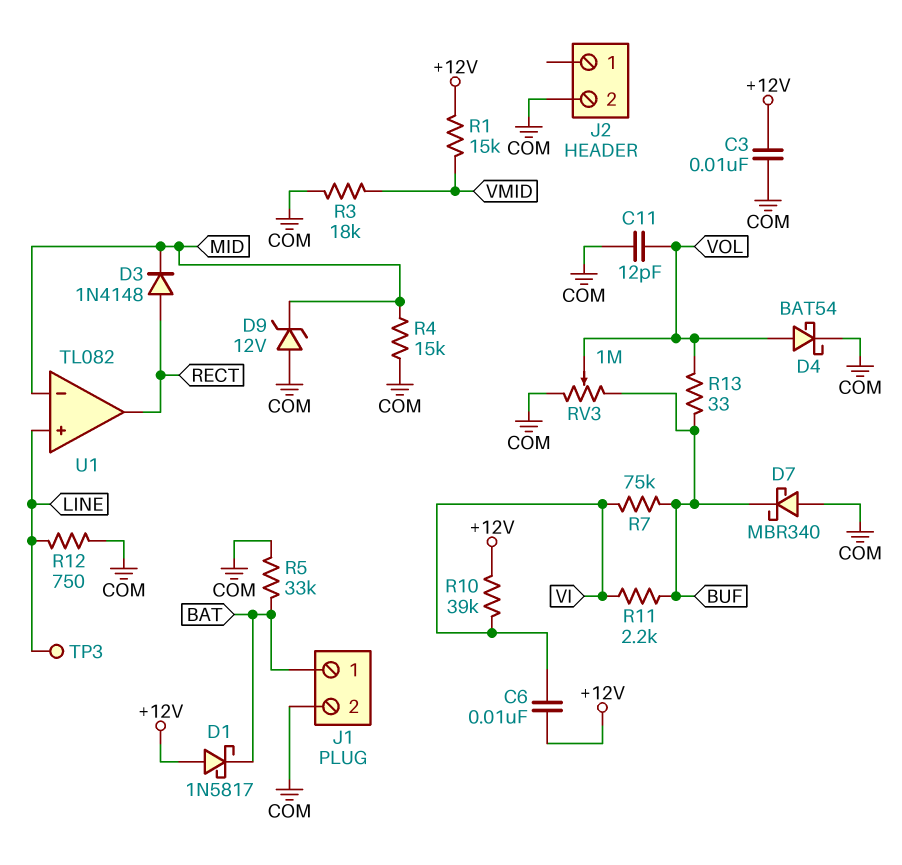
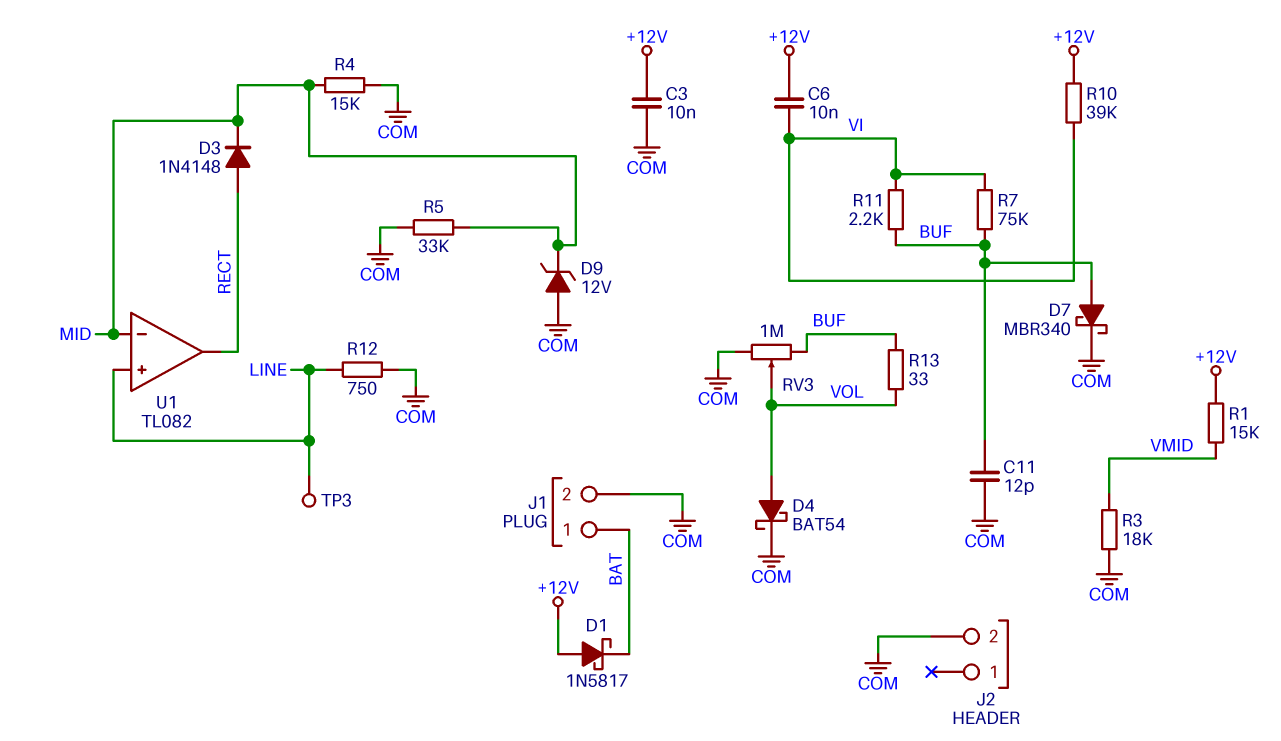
C11: 12pF (COM, VOL) -> 12pF (BUF, COM)
D7: schottky MBR340 (A COM, K BUF) -> schottky MBR340 (A BUF, K COM)
R5: 33k (BAT, COM) -> 33k (COM, MID)

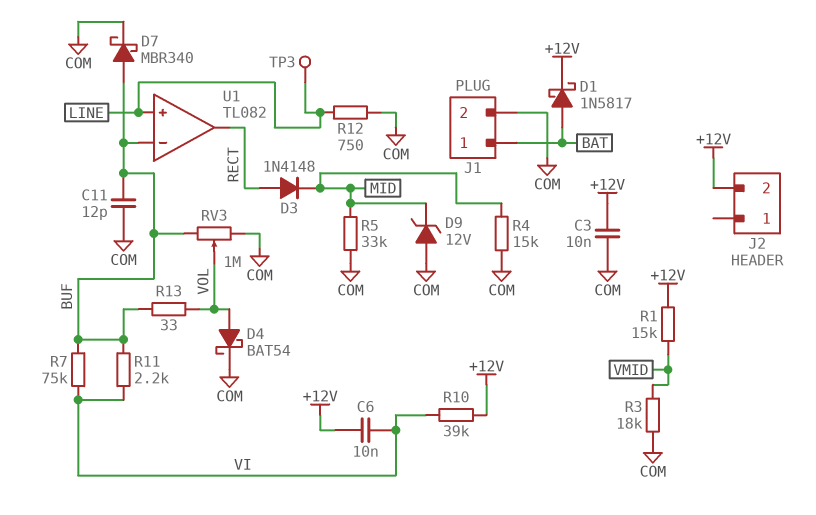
D1: schottky 1N5817 (A +12V, K BAT) -> schottky 1N5817 (A BAT, K +12V)
J2 pin 2: COM -> +12V
U1 pin in-: MID -> BUF

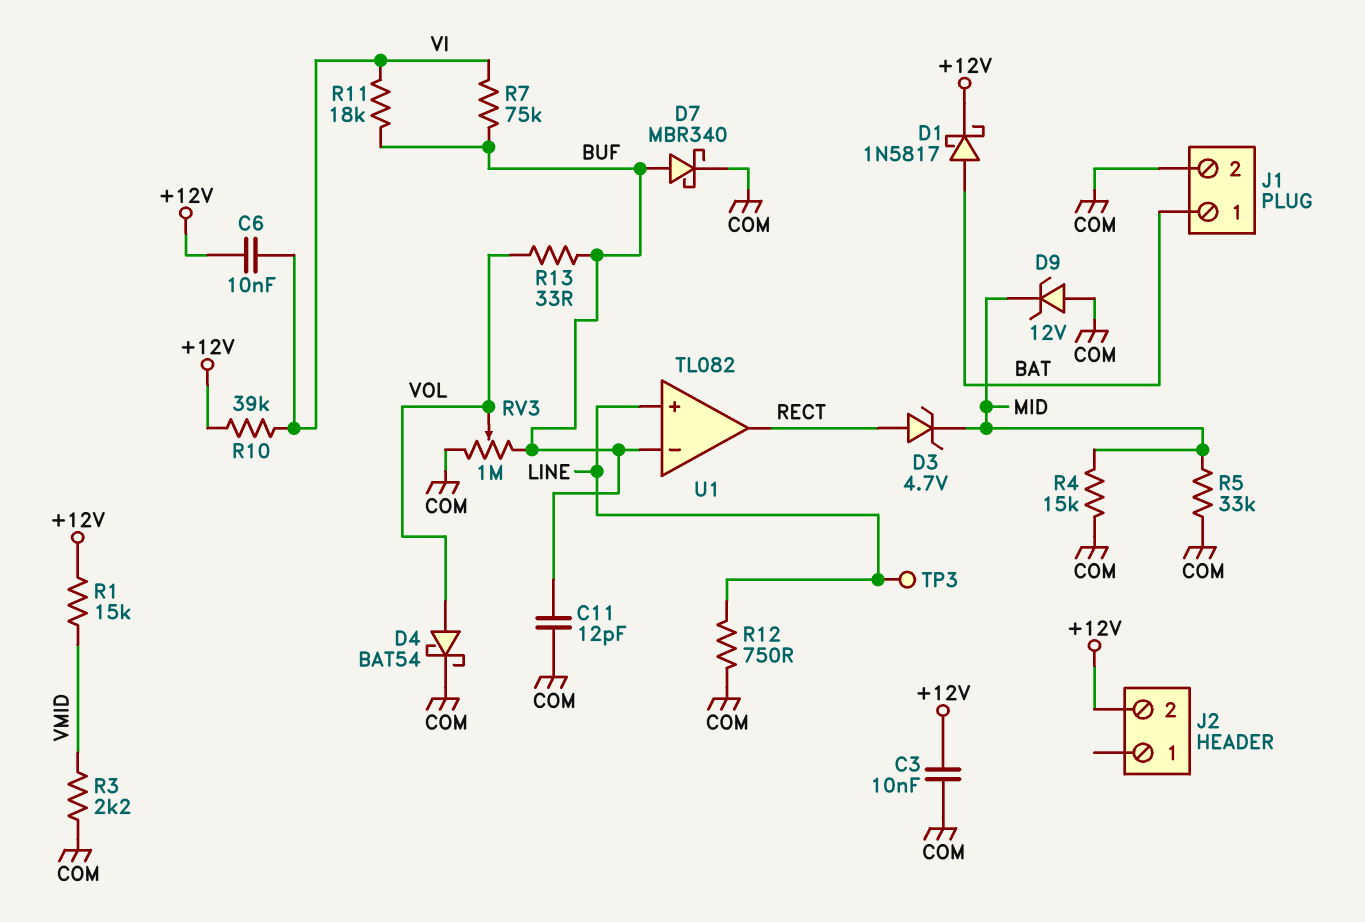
D3: diode 1N4148 (A RECT, K MID) -> zener 4.7V (A RECT, K MID)
R3: 18k (COM, VMID) -> 2.2k (COM, VMID)
R11: 2.2k (BUF, VI) -> 18k (BUF, VI)

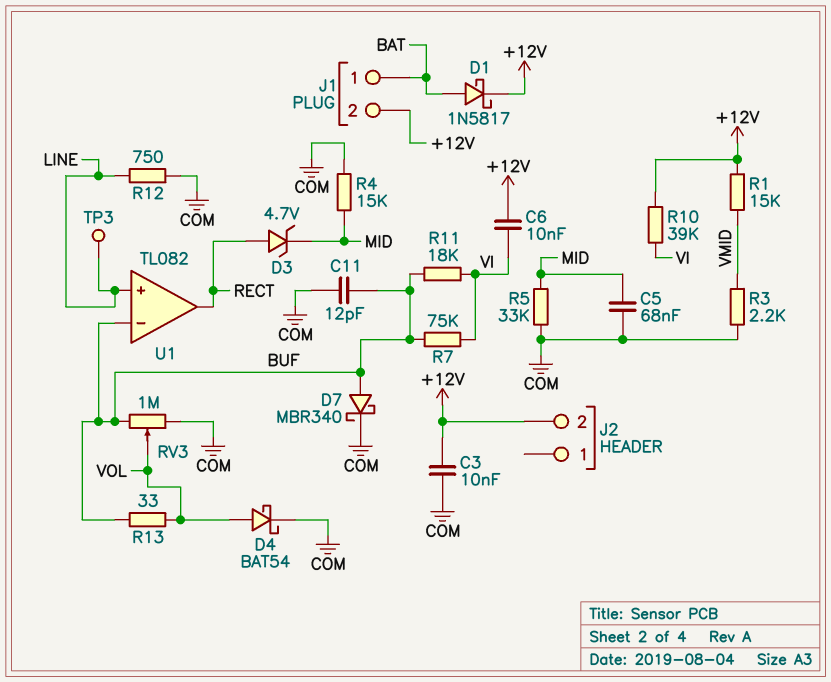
C5: none -> 68nF (COM, MID)
D9: zener 12V (A COM, K MID) -> none
J1 pin 2: COM -> +12V

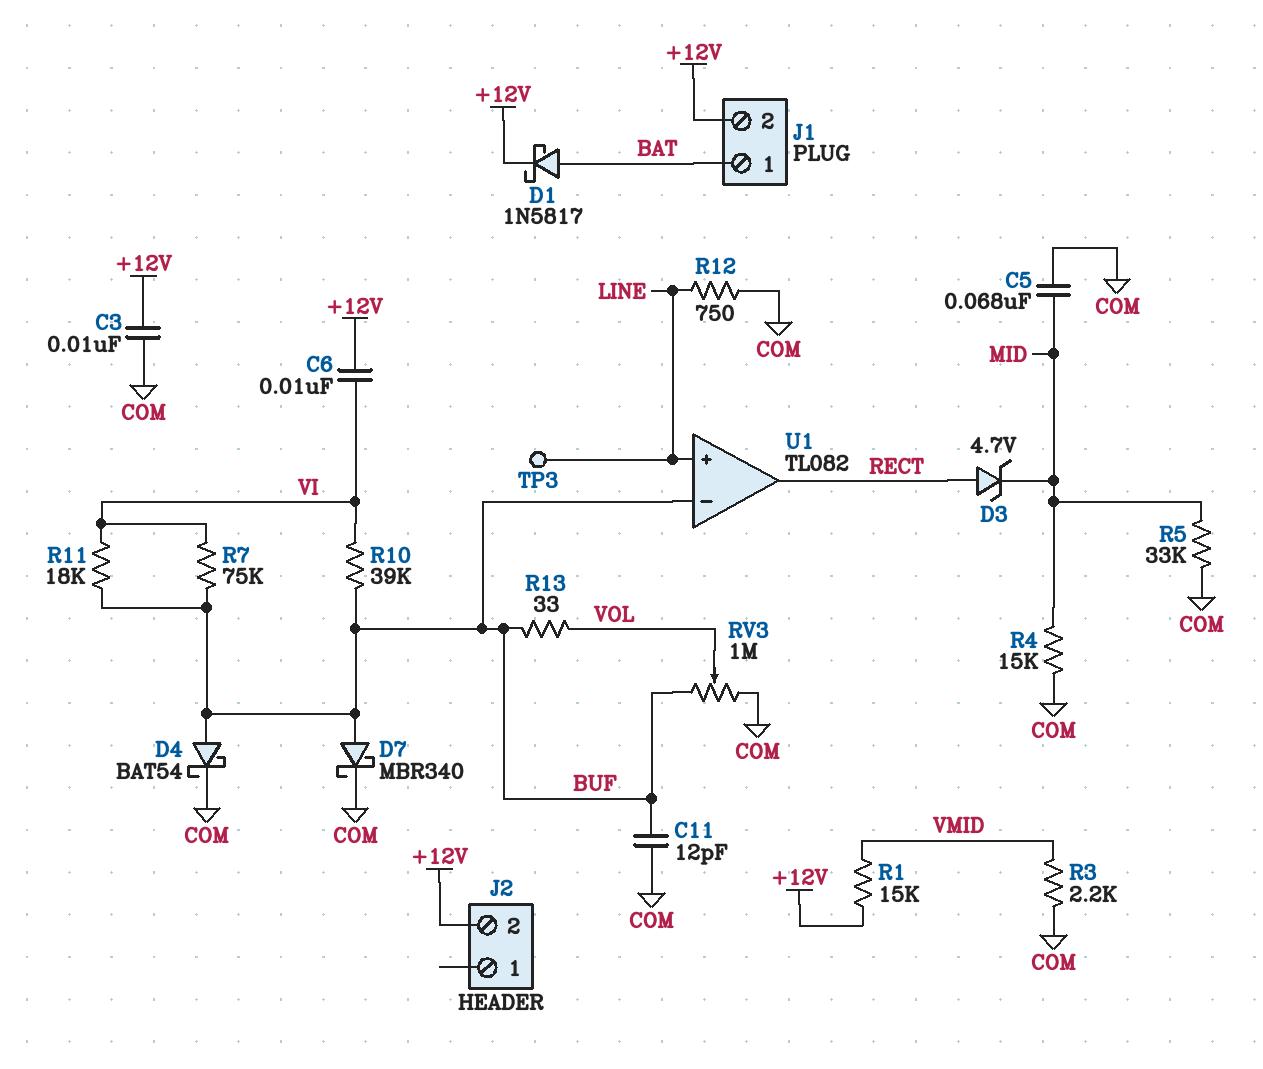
D4: schottky BAT54 (A VOL, K COM) -> schottky BAT54 (A BUF, K COM)
R10: 39k (+12V, VI) -> 39k (BUF, VI)

